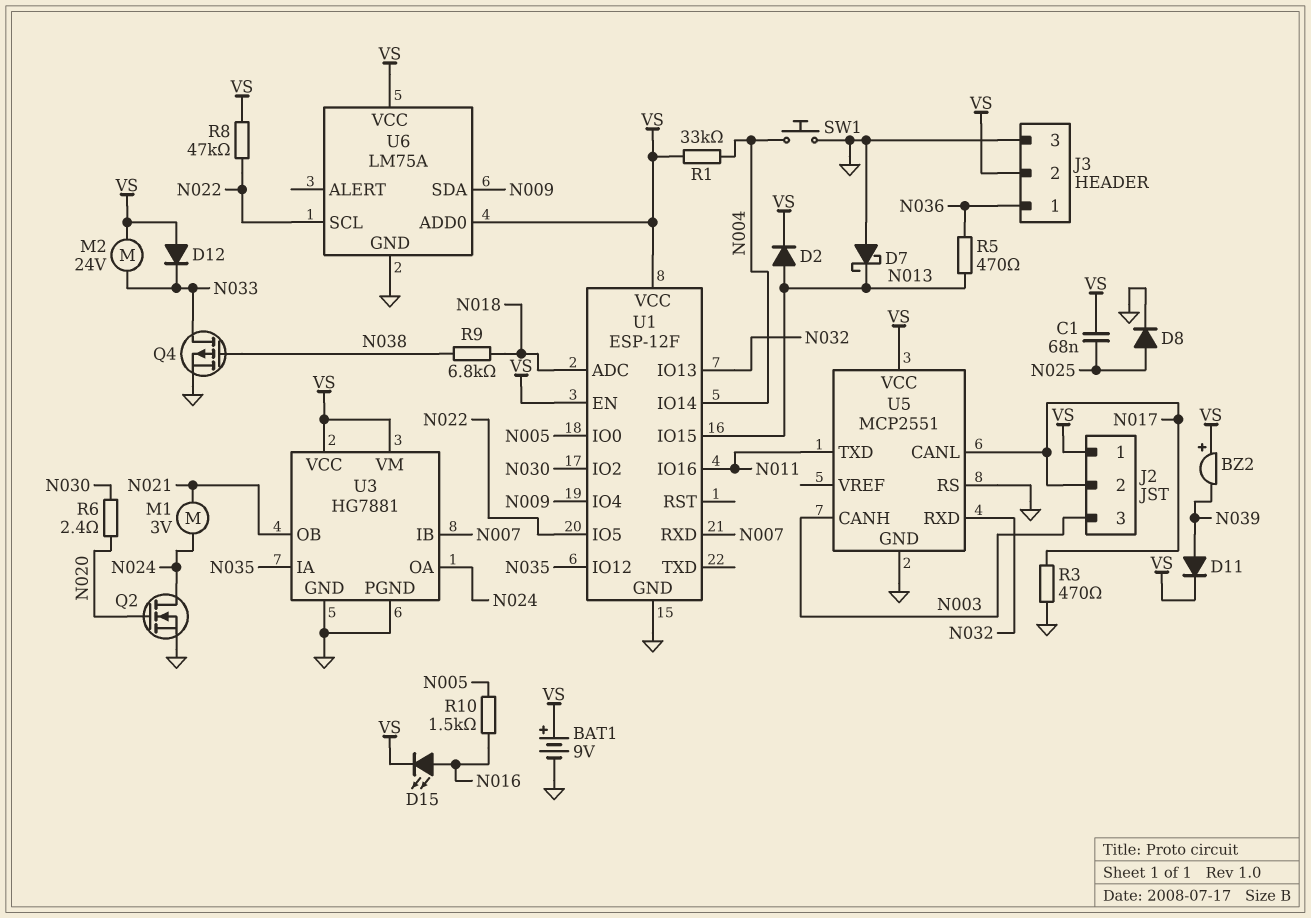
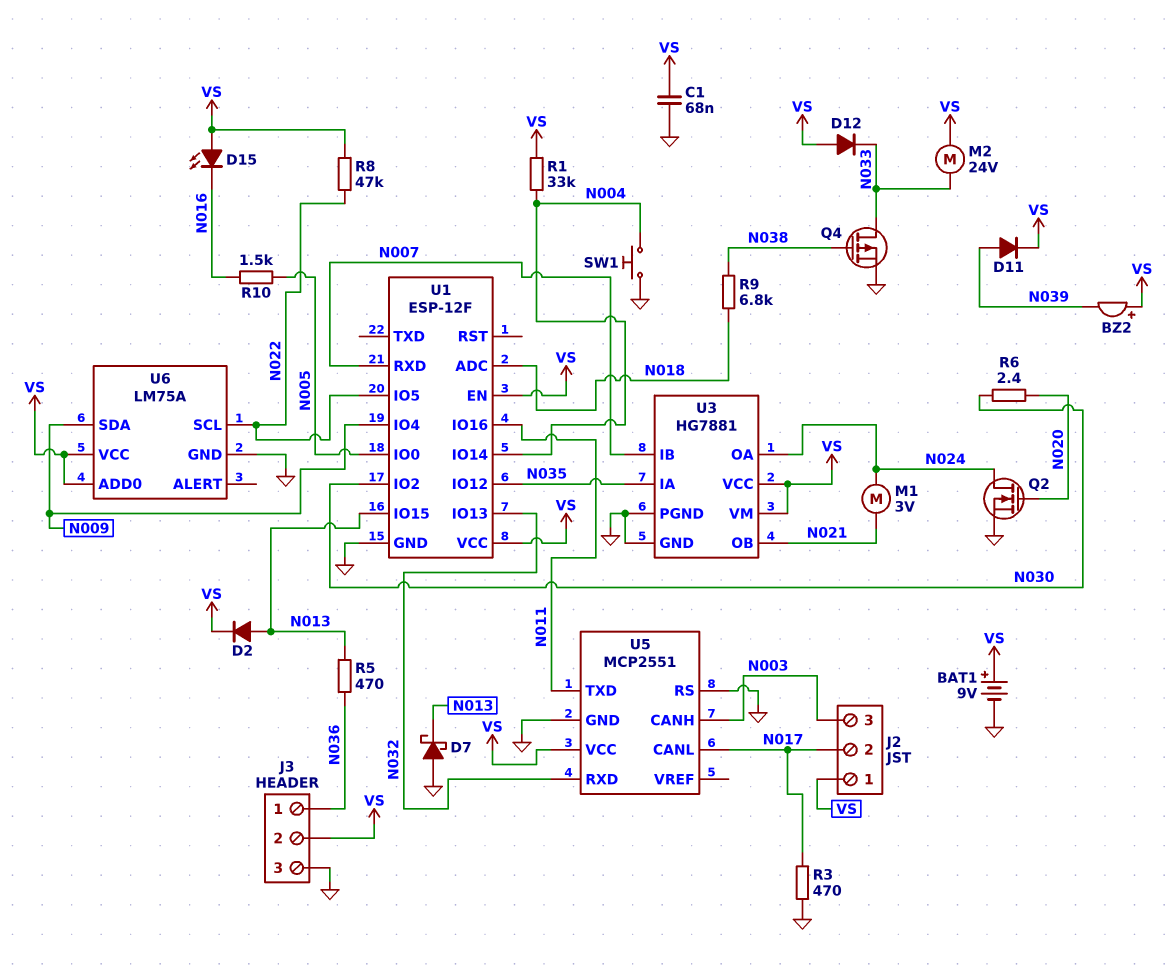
C1: 68nF (N025, VS) -> 68nF (GND, VS)
D8: diode (A N025, K GND) -> none
D15: LED (A N016, K VS) -> LED (A VS, K N016)

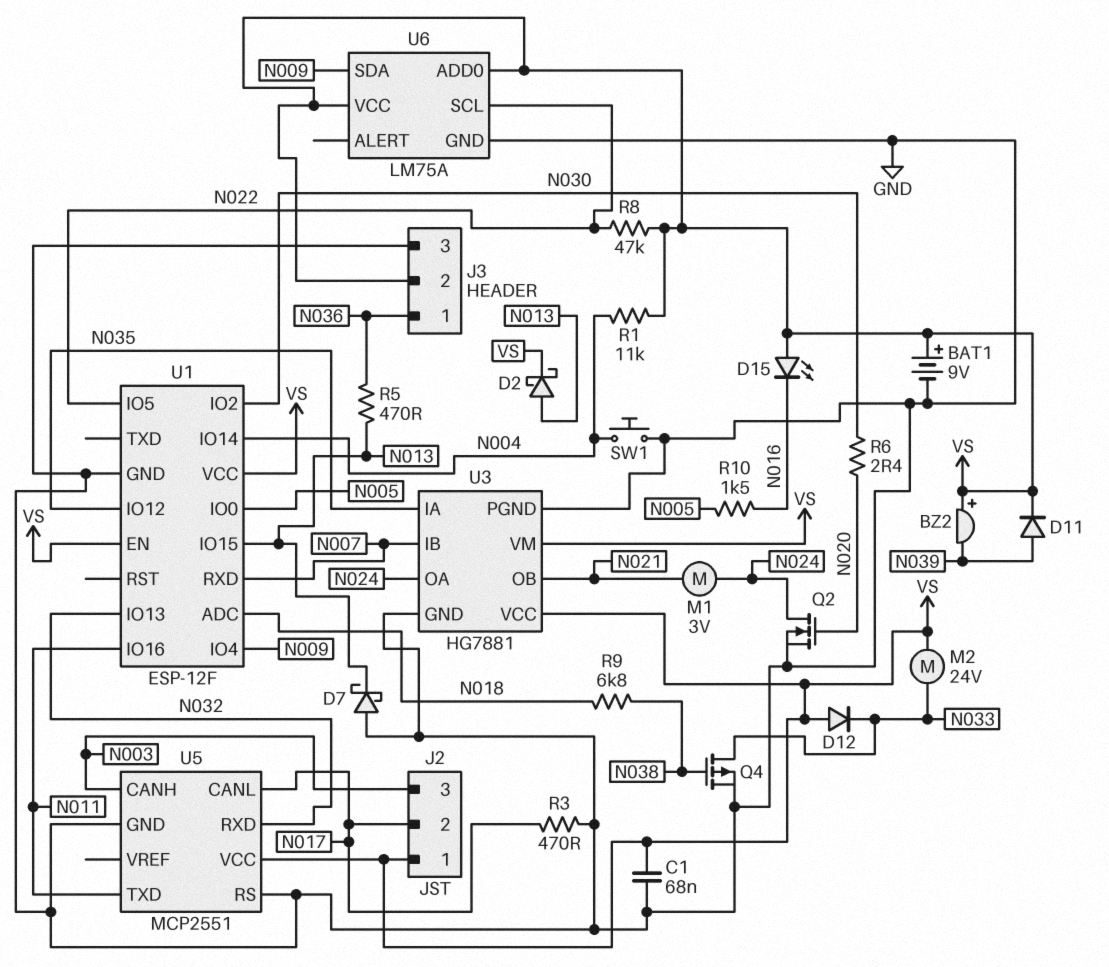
D2: diode (A N013, K VS) -> schottky (A N013, K VS)
R1: 33k (N004, VS) -> 11k (N004, VS)

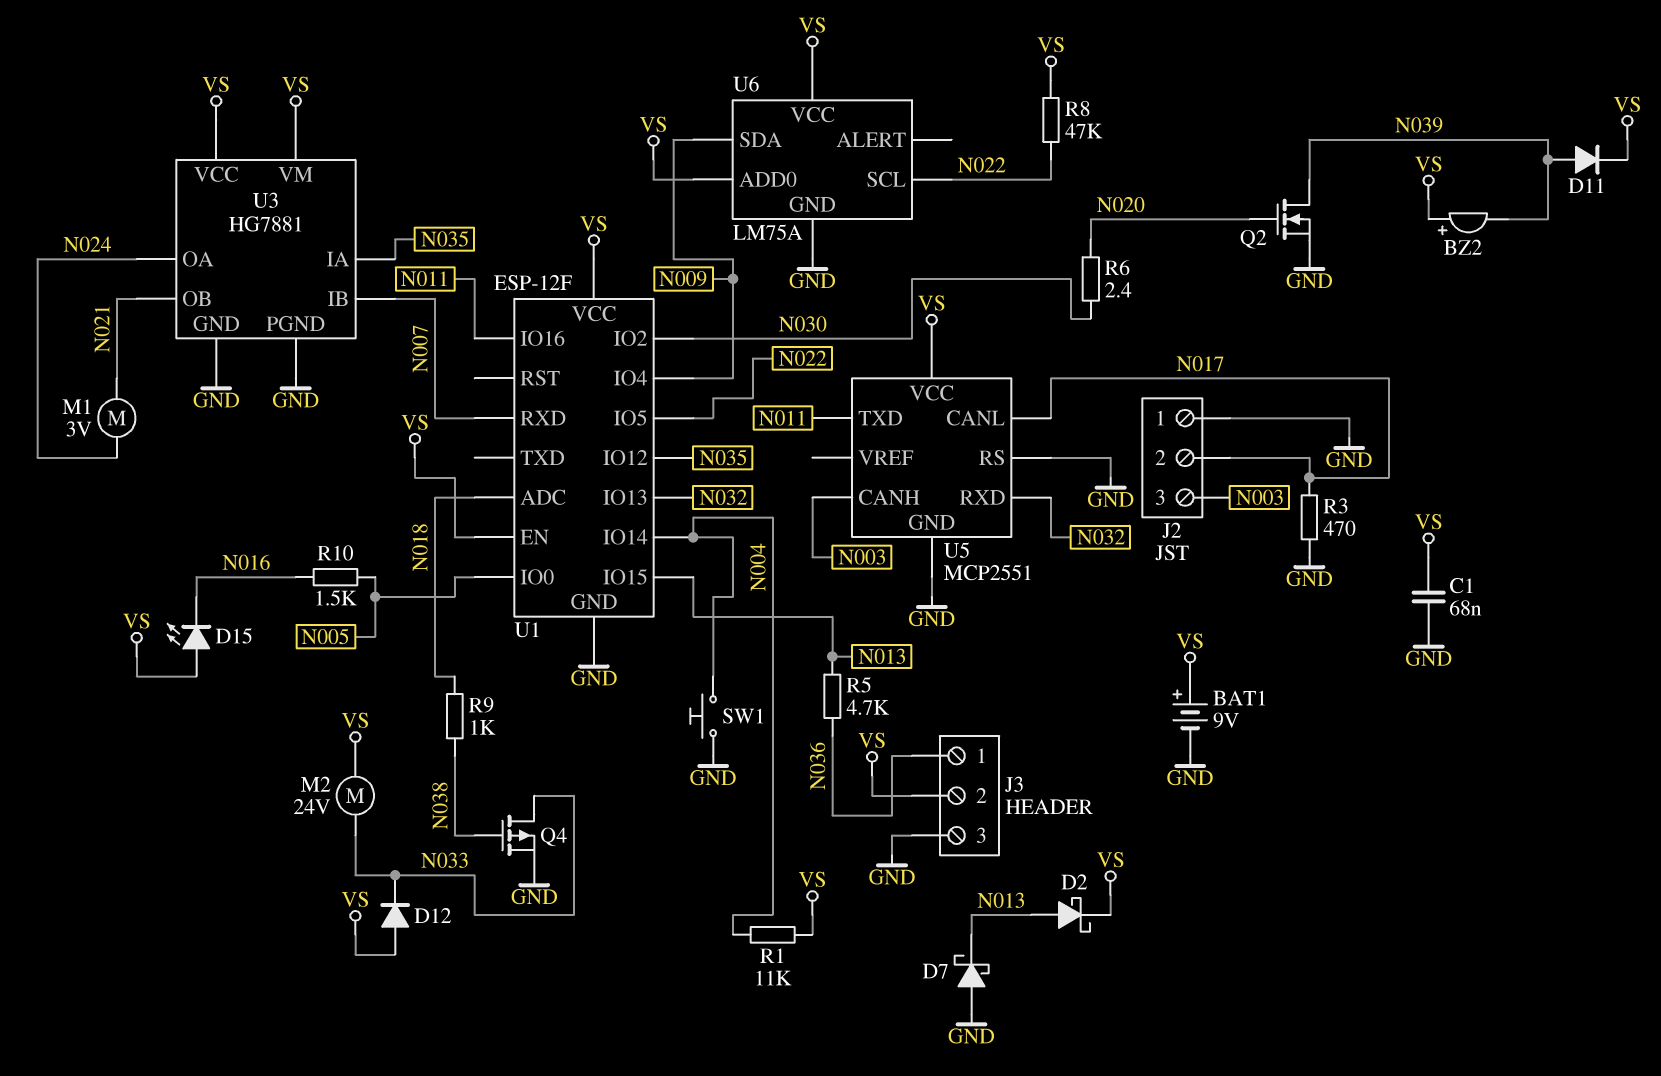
J2 pin 1: VS -> GND
Q2: NMOS (G N020, D N024, S GND) -> NMOS (G N020, D N039, S GND)
R5: 470 (N013, N036) -> 4.7k (N013, N036)
R9: 6.8k (N018, N038) -> 1k (N018, N038)

